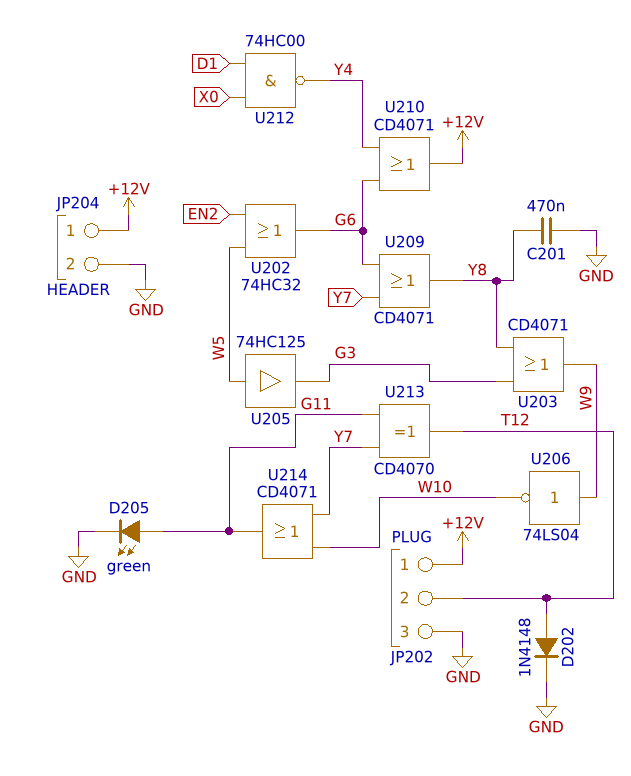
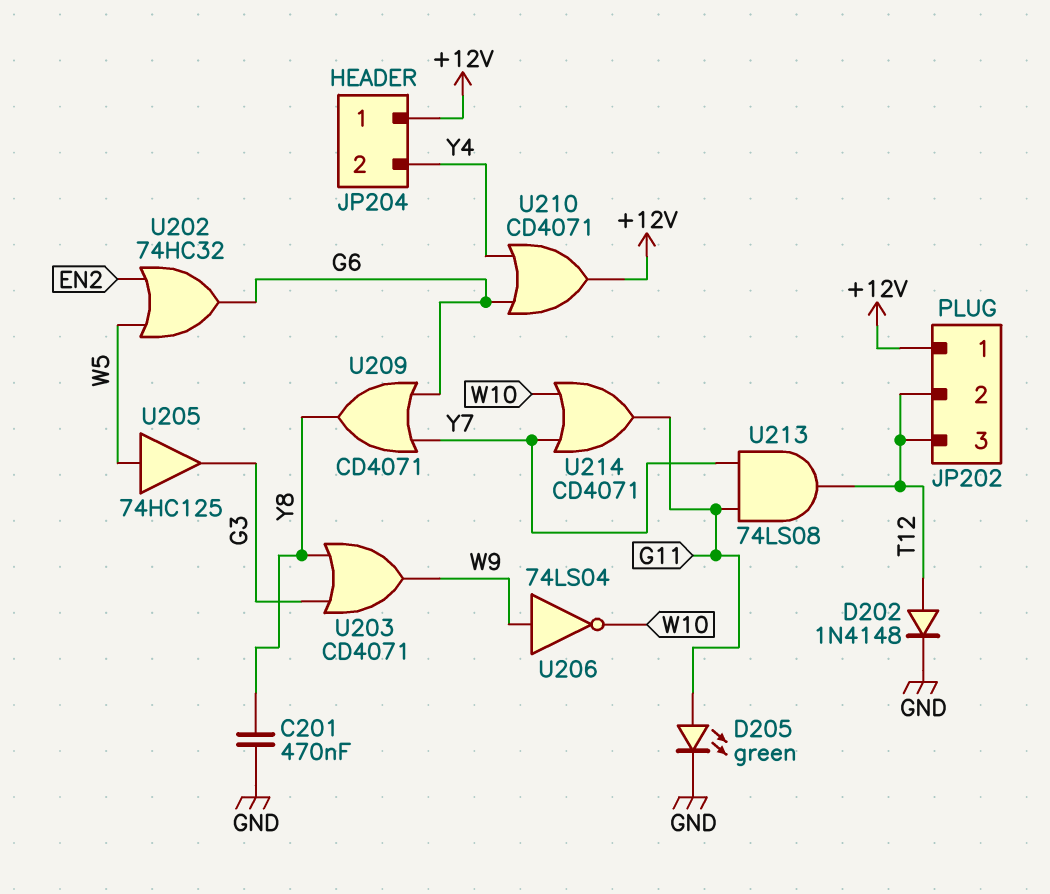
JP202 pin 3: GND -> T12
JP204 pin 2: GND -> Y4
U212: NAND 74HC00 (in D1, in X0, out Y4) -> none
U213: XOR CD4070 (in G11, in Y7, out T12) -> AND 74LS08 (in G11, in Y7, out T12)

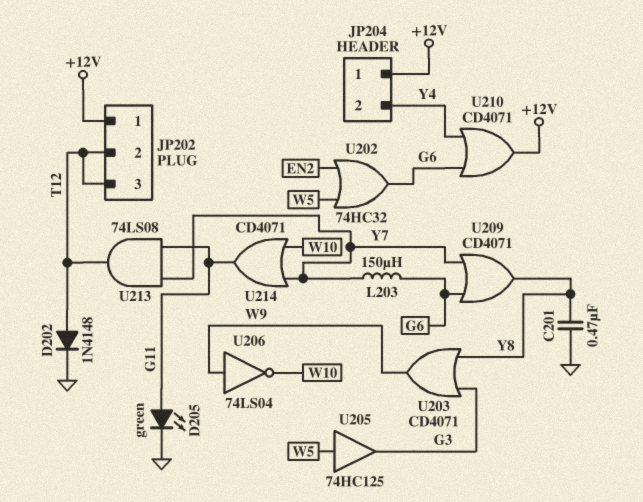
L203: none -> 150uH (G6, Y7)

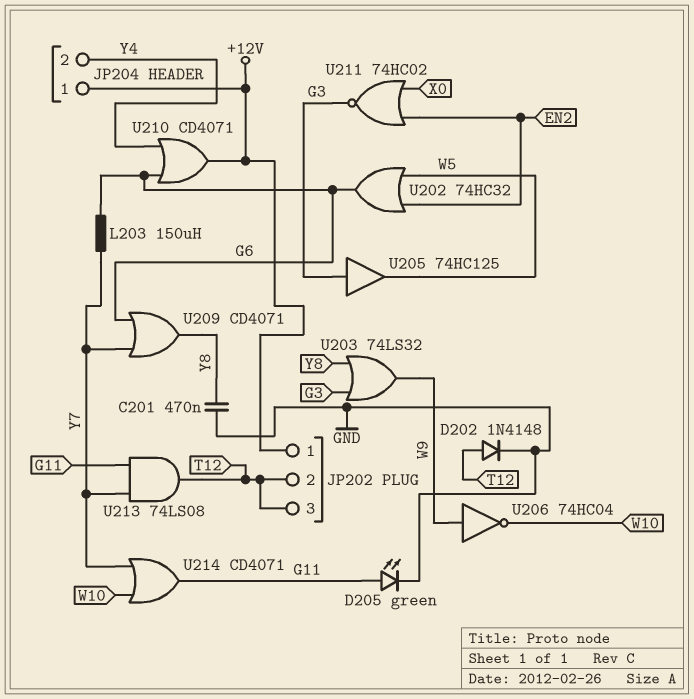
U203: OR CD4071 (in G3, in Y8, out W9) -> OR 74LS32 (in G3, in Y8, out W9)
U205: buffer 74HC125 (in W5, out G3) -> buffer 74HC125 (in G3, out W5)
U206: NOT 74LS04 (in W9, out W10) -> NOT 74HC04 (in W9, out W10)
U211: none -> NOR 74HC02 (in EN2, in X0, out G3)

